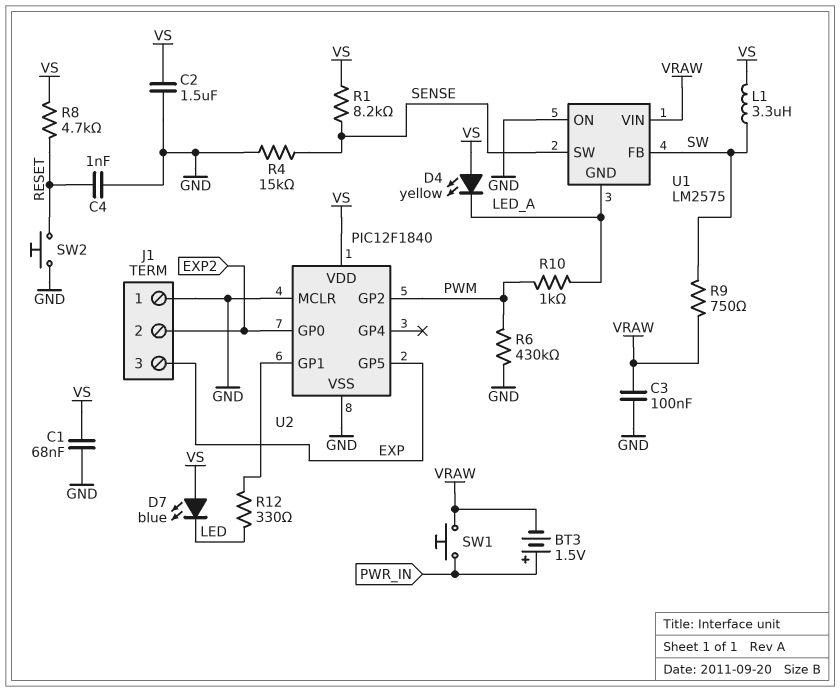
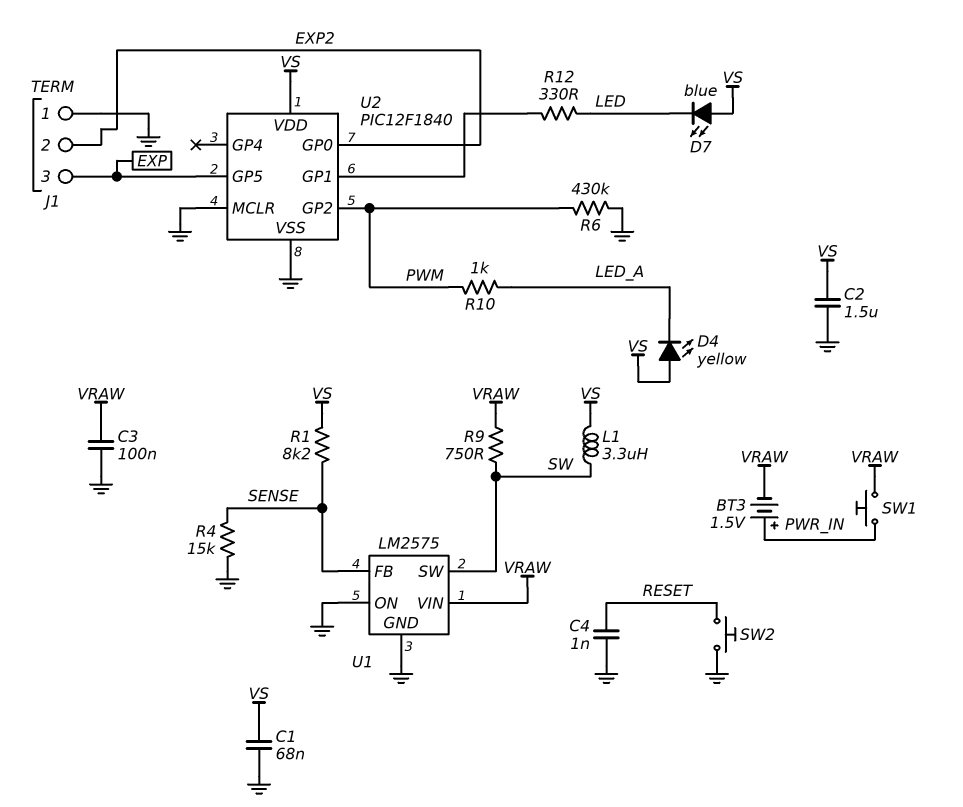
R8: 4.7k (RESET, VS) -> none
U1 pin FB: SW -> SENSE
U1 pin GND: LED_A -> GND
U1 pin SW: SENSE -> SW

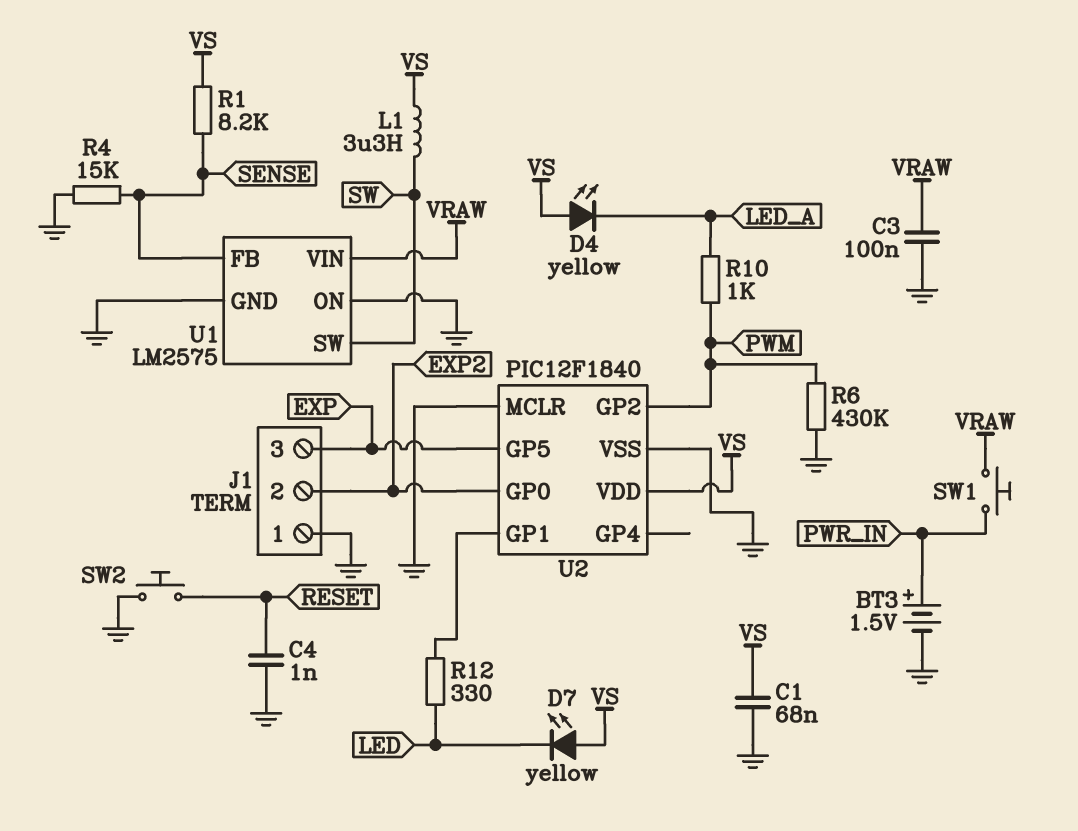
BT3: 1.5V (plus PWR_IN, minus VRAW) -> 1.5V (plus PWR_IN, minus GND)
C2: 1.5uF (GND, VS) -> none
D7: LED blue (A VS, K LED) -> LED yellow (A VS, K LED)
R9: 750 (SW, VRAW) -> none

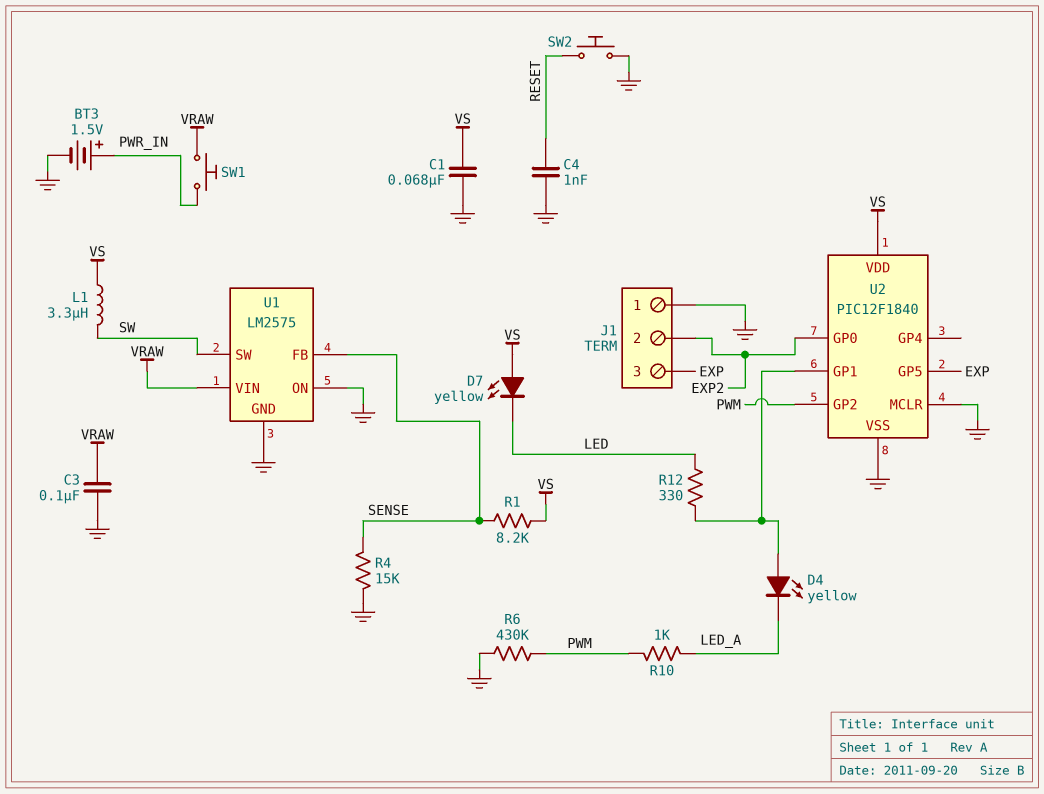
D4: LED yellow (A VS, K LED_A) -> LED yellow (A U2/GP1, K LED_A)

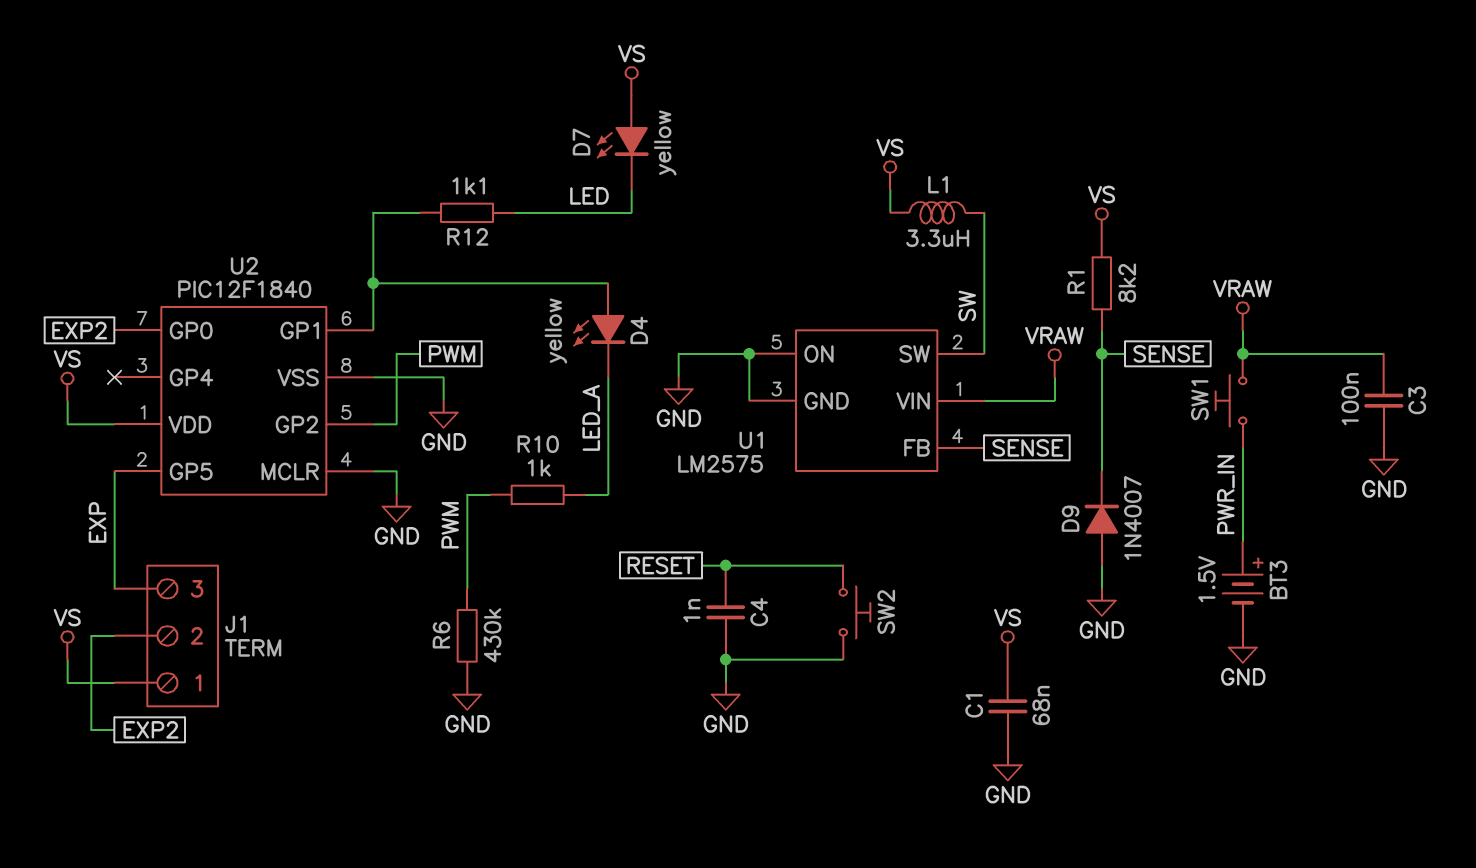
D9: none -> diode 1N4007 (A GND, K SENSE)
J1 pin 1: GND -> VS
R4: 15k (GND, SENSE) -> none
R12: 330 (LED, U2/GP1) -> 1.1k (LED, U2/GP1)

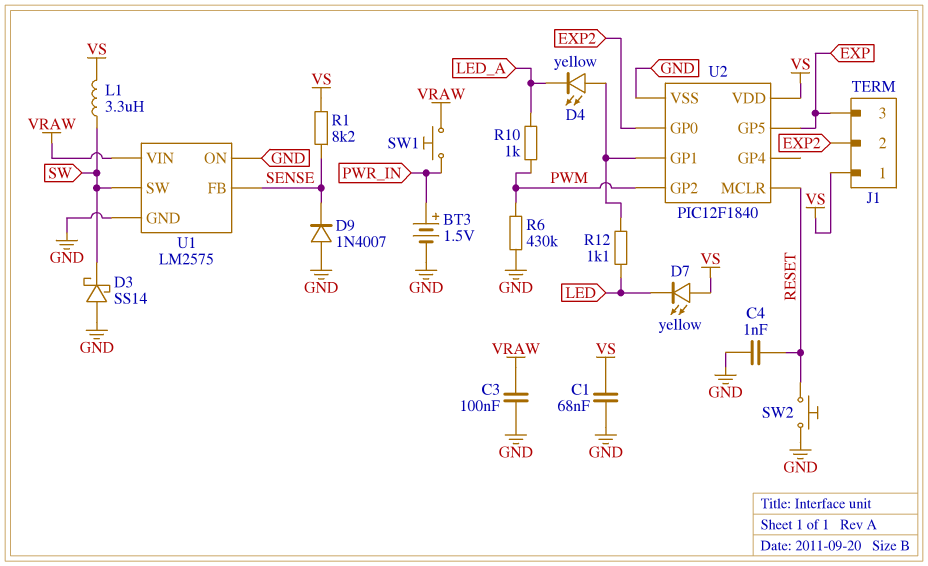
D3: none -> schottky SS14 (A GND, K SW)
U2 pin MCLR: GND -> RESET

